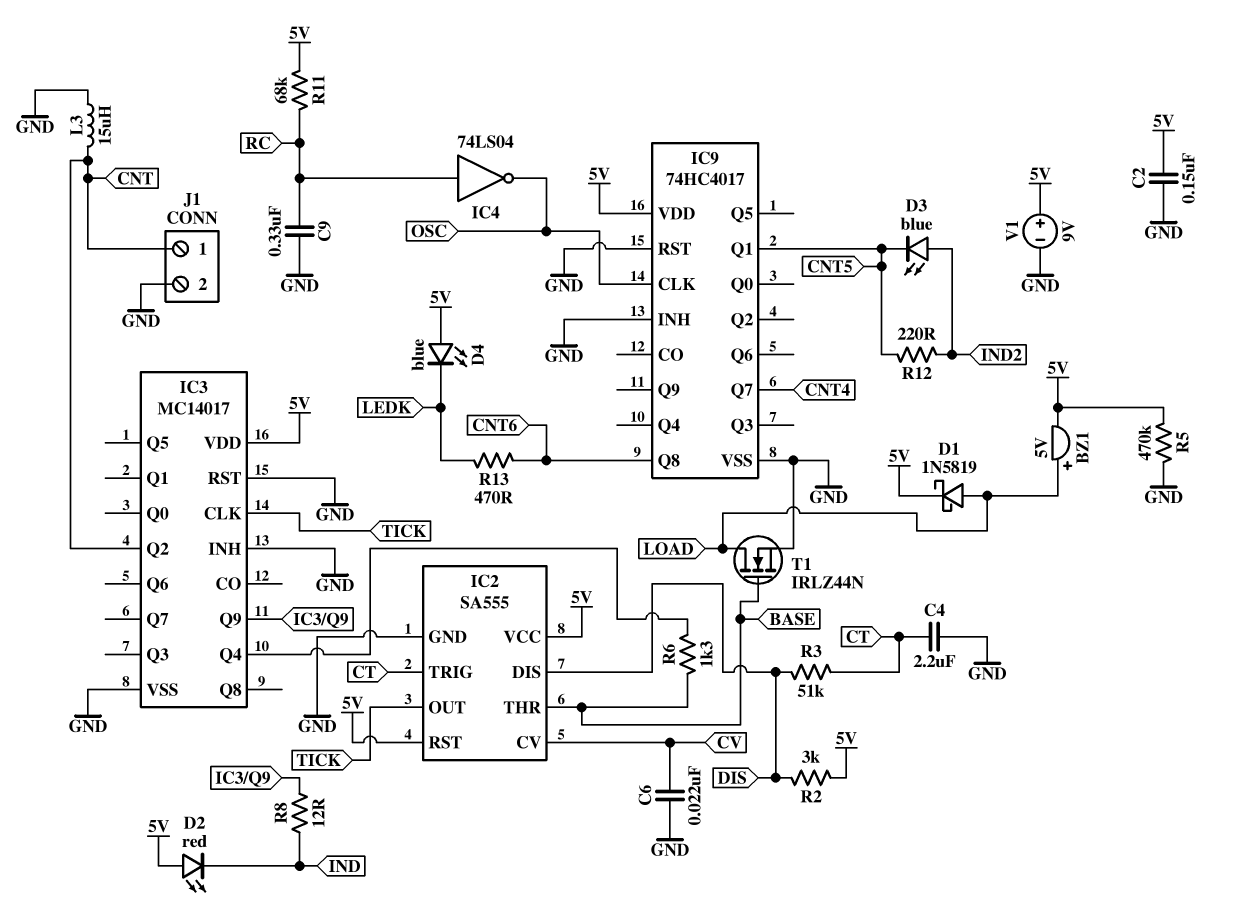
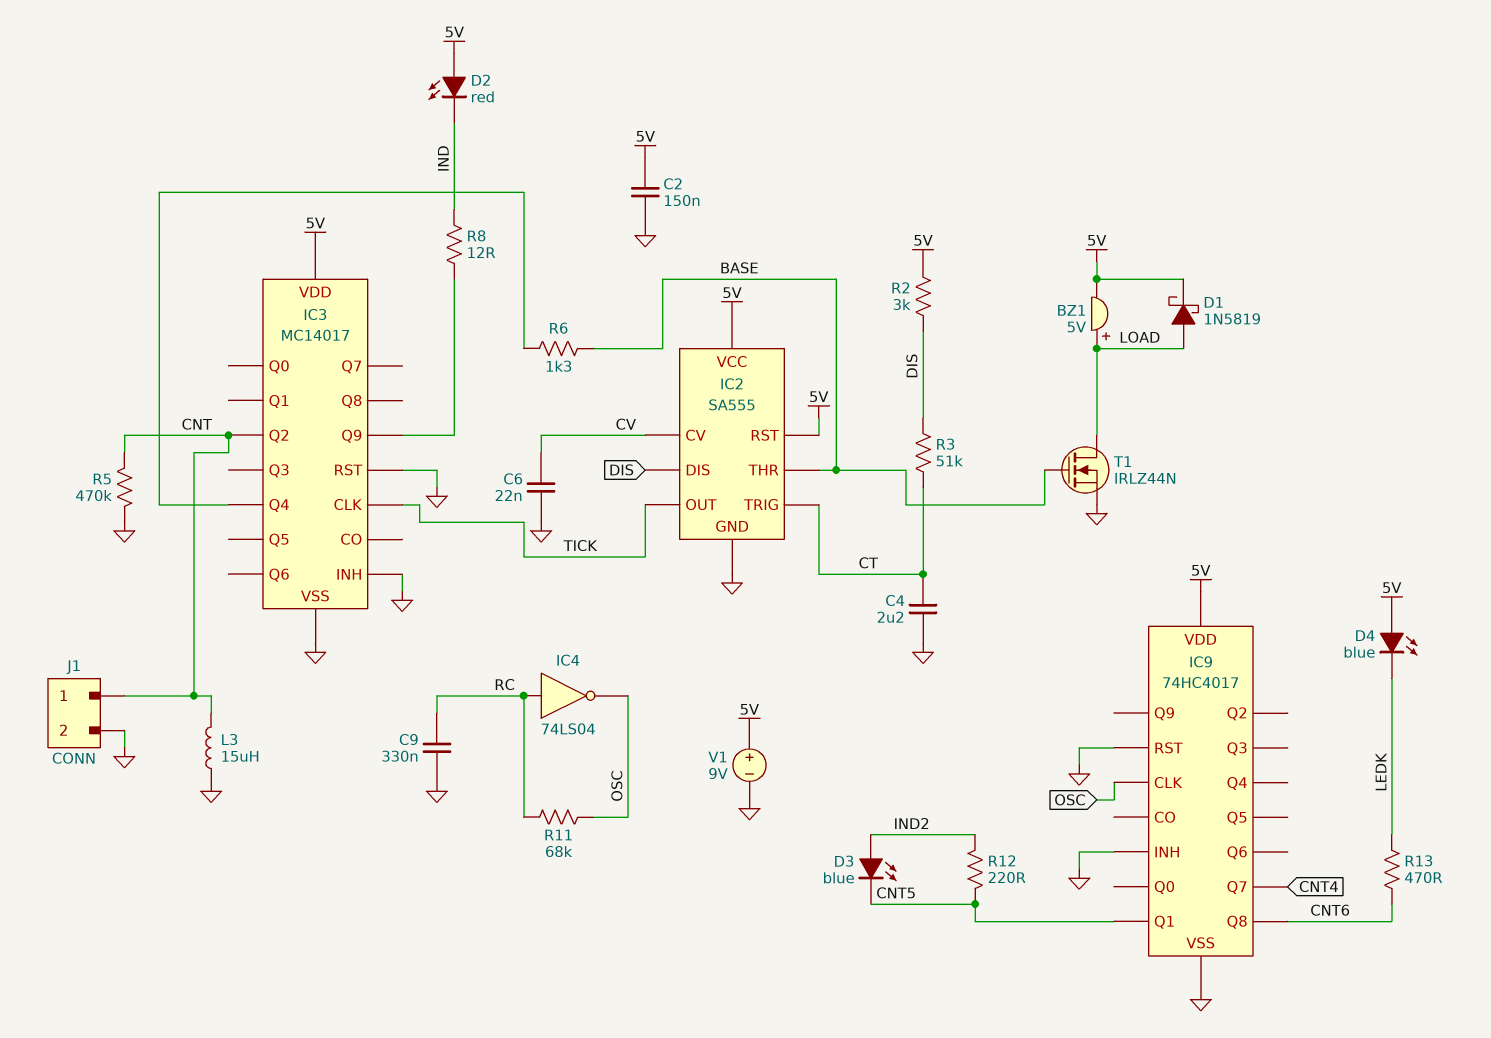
R5: 470k (5V, GND) -> 470k (CNT, GND)
R11: 68k (5V, RC) -> 68k (OSC, RC)

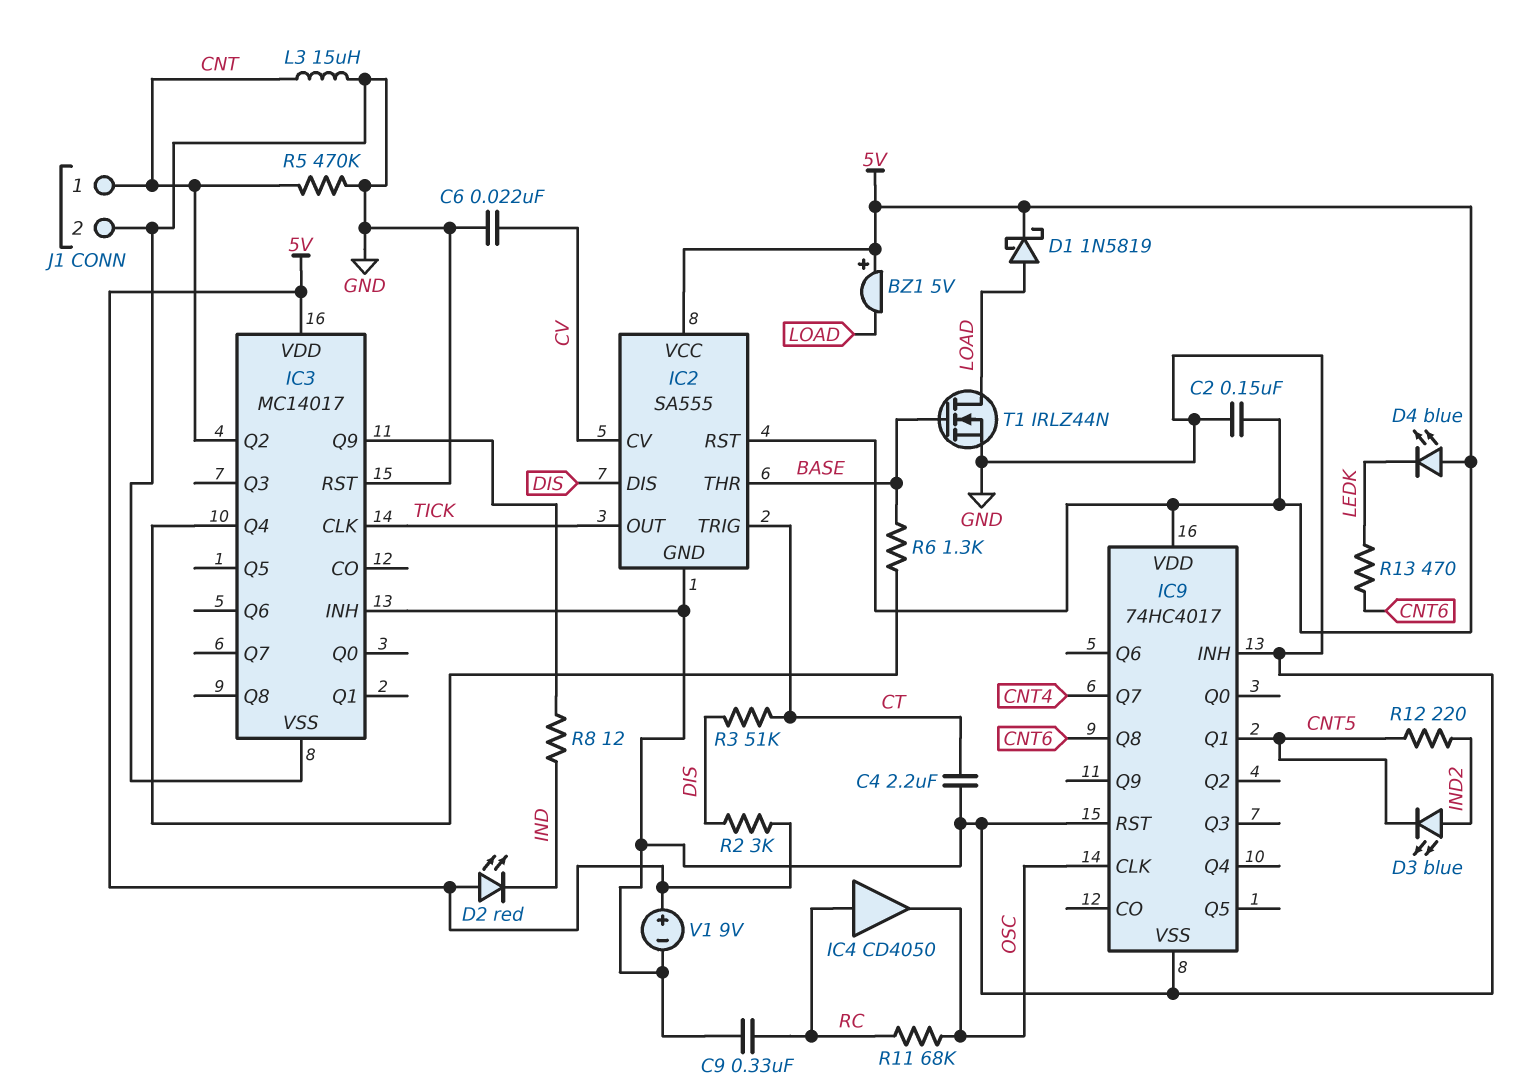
BZ1: buzzer 5V (plus LOAD, minus 5V) -> buzzer 5V (plus 5V, minus LOAD)
IC4: NOT 74LS04 (in RC, out OSC) -> buffer CD4050 (in RC, out OSC)

